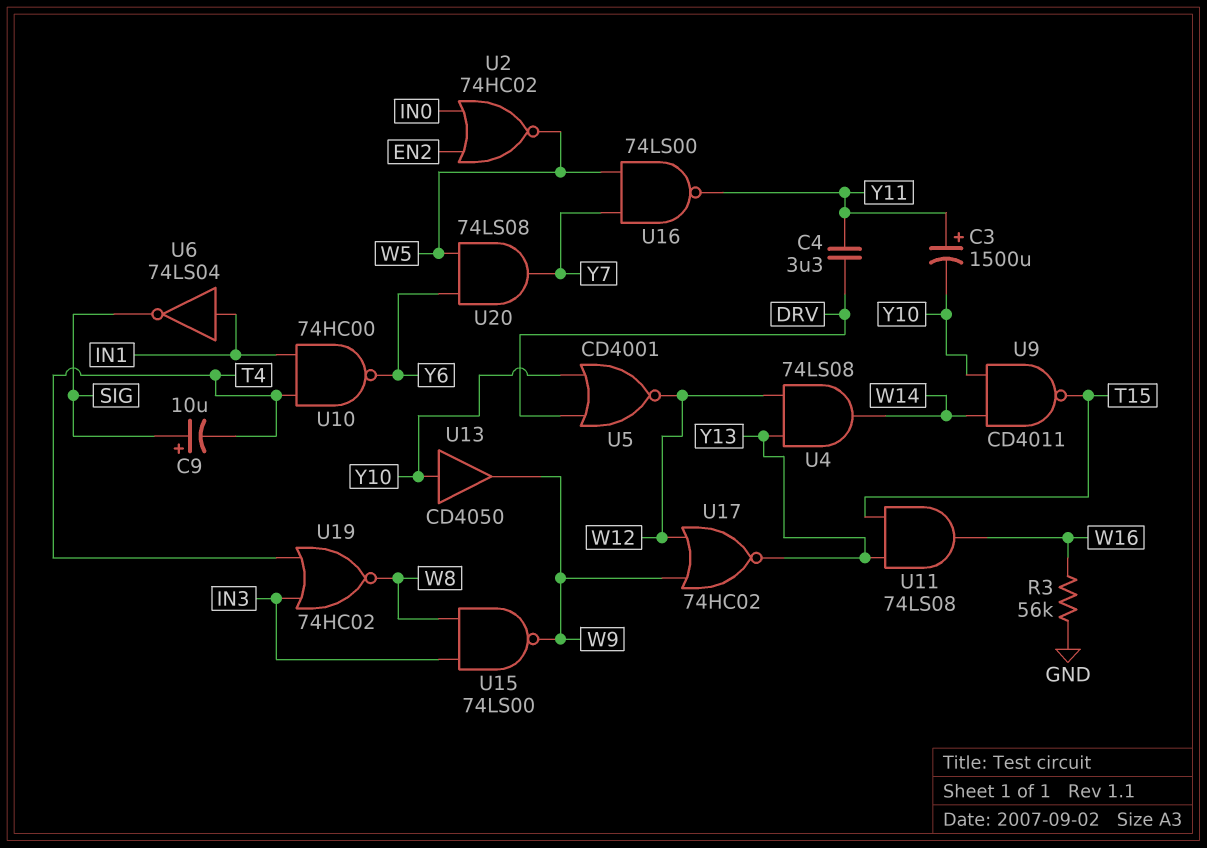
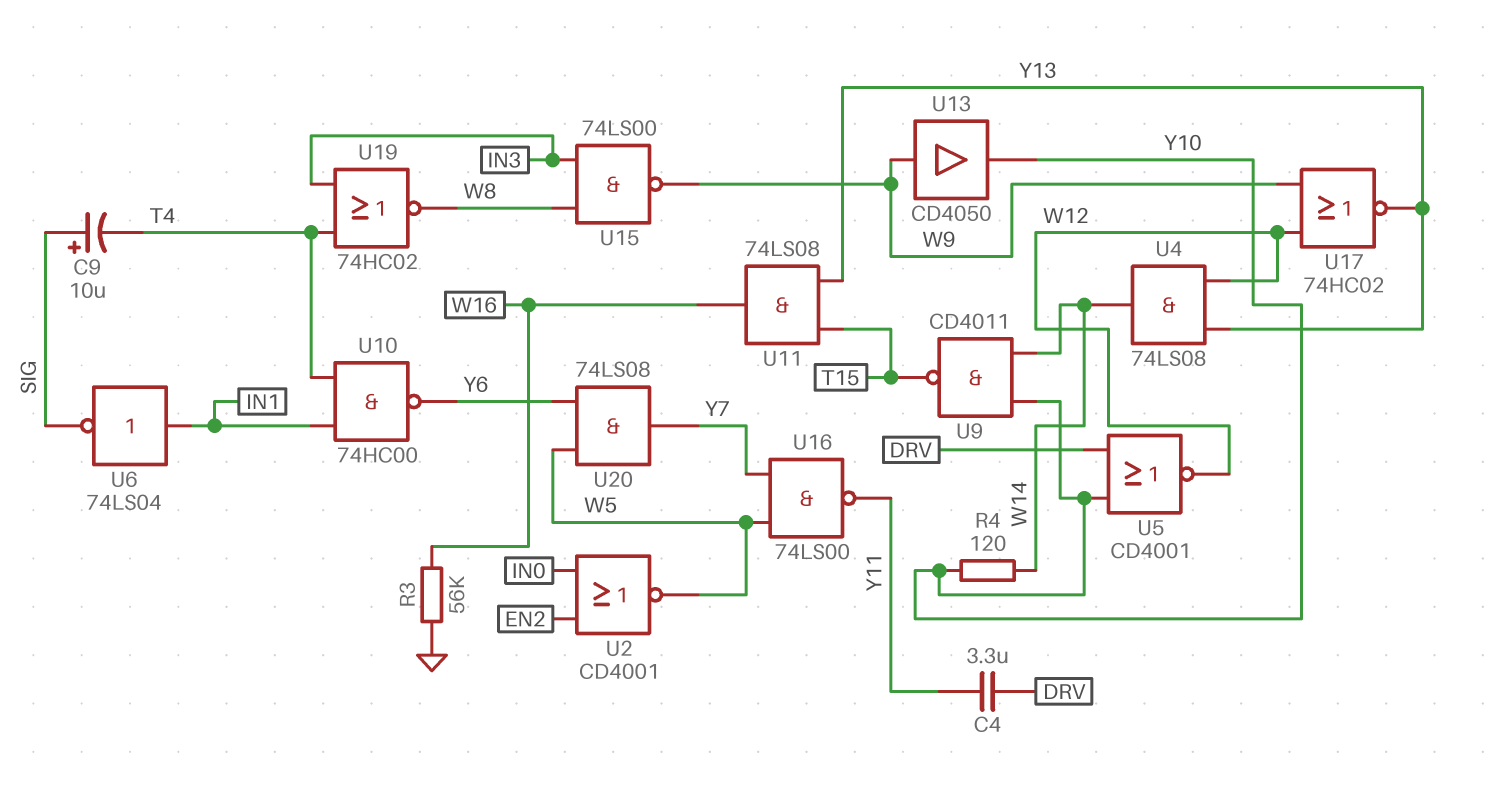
C3: 1500uF (plus Y11, minus Y10) -> none
R4: none -> 120 (W14, Y10)
U2: NOR 74HC02 (in EN2, in IN0, out W5) -> NOR CD4001 (in EN2, in IN0, out W5)
U13: buffer CD4050 (in Y10, out W9) -> buffer CD4050 (in W9, out Y10)

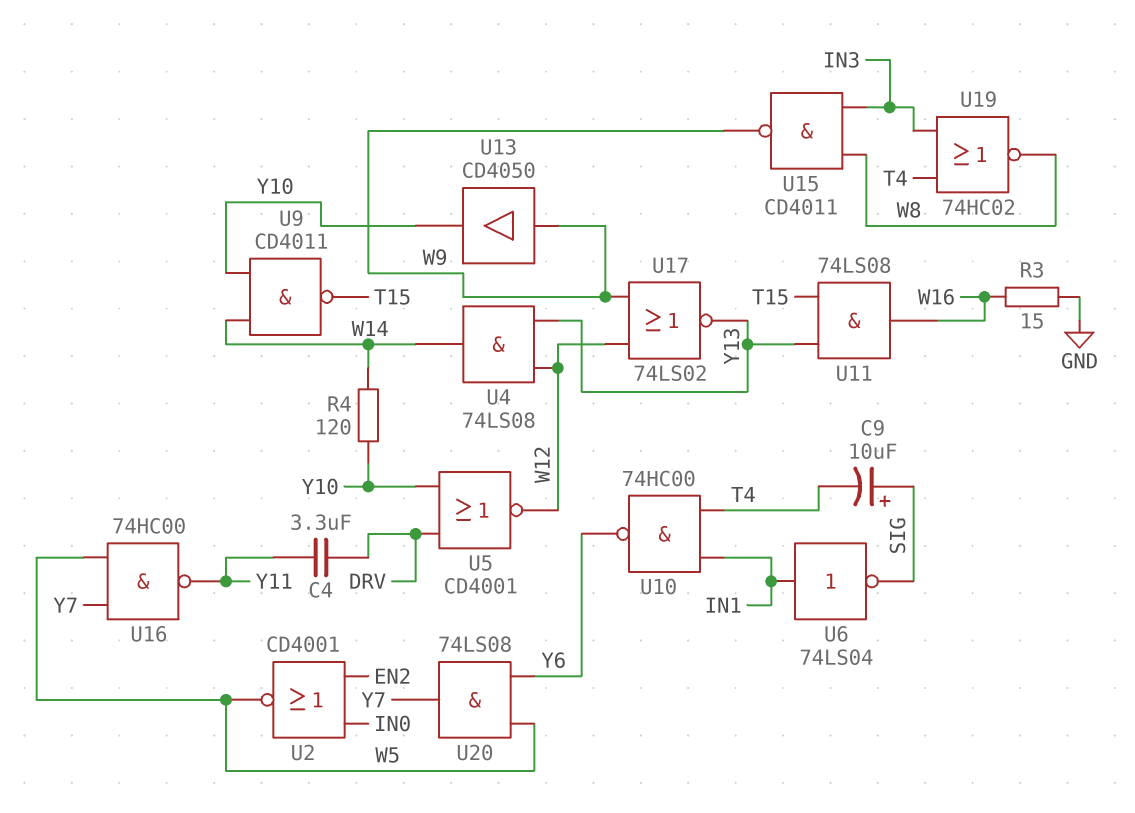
R3: 56k (GND, W16) -> 15 (GND, W16)
U15: NAND 74LS00 (in IN3, in W8, out W9) -> NAND CD4011 (in IN3, in W8, out W9)
U16: NAND 74LS00 (in W5, in Y7, out Y11) -> NAND 74HC00 (in W5, in Y7, out Y11)
U17: NOR 74HC02 (in W9, in W12, out Y13) -> NOR 74LS02 (in W9, in W12, out Y13)

